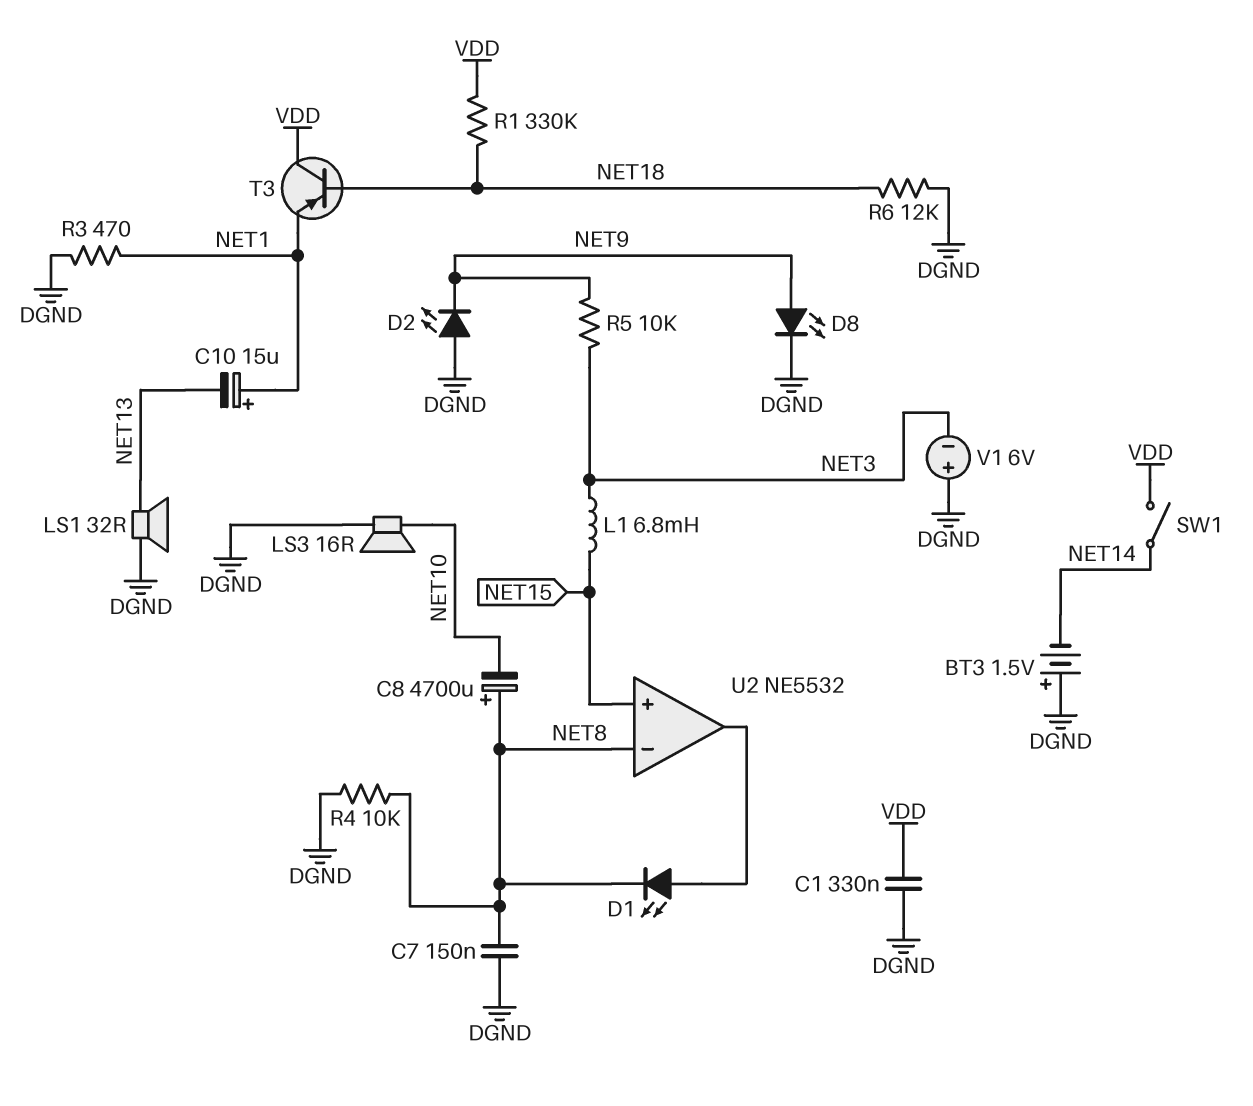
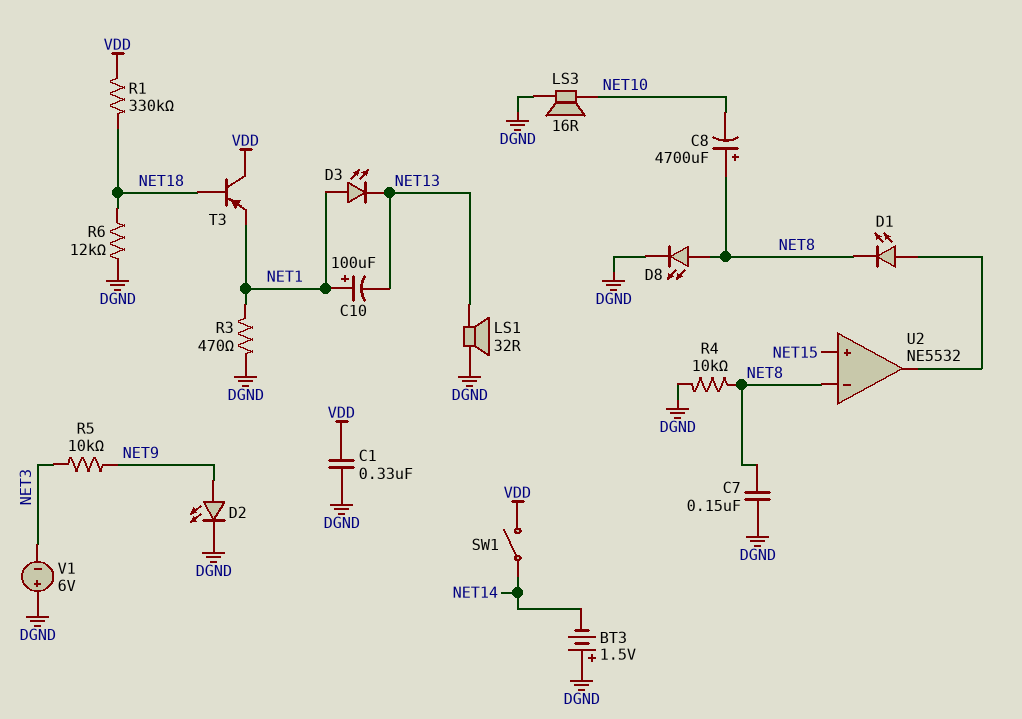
C10: 15uF (plus NET1, minus NET13) -> 100uF (plus NET1, minus NET13)
D2: LED (A DGND, K NET9) -> LED (A NET9, K DGND)
D3: none -> LED (A NET1, K NET13)
D8: LED (A NET9, K DGND) -> LED (A NET8, K DGND)
L1: 6.8mH (NET3, NET15) -> none

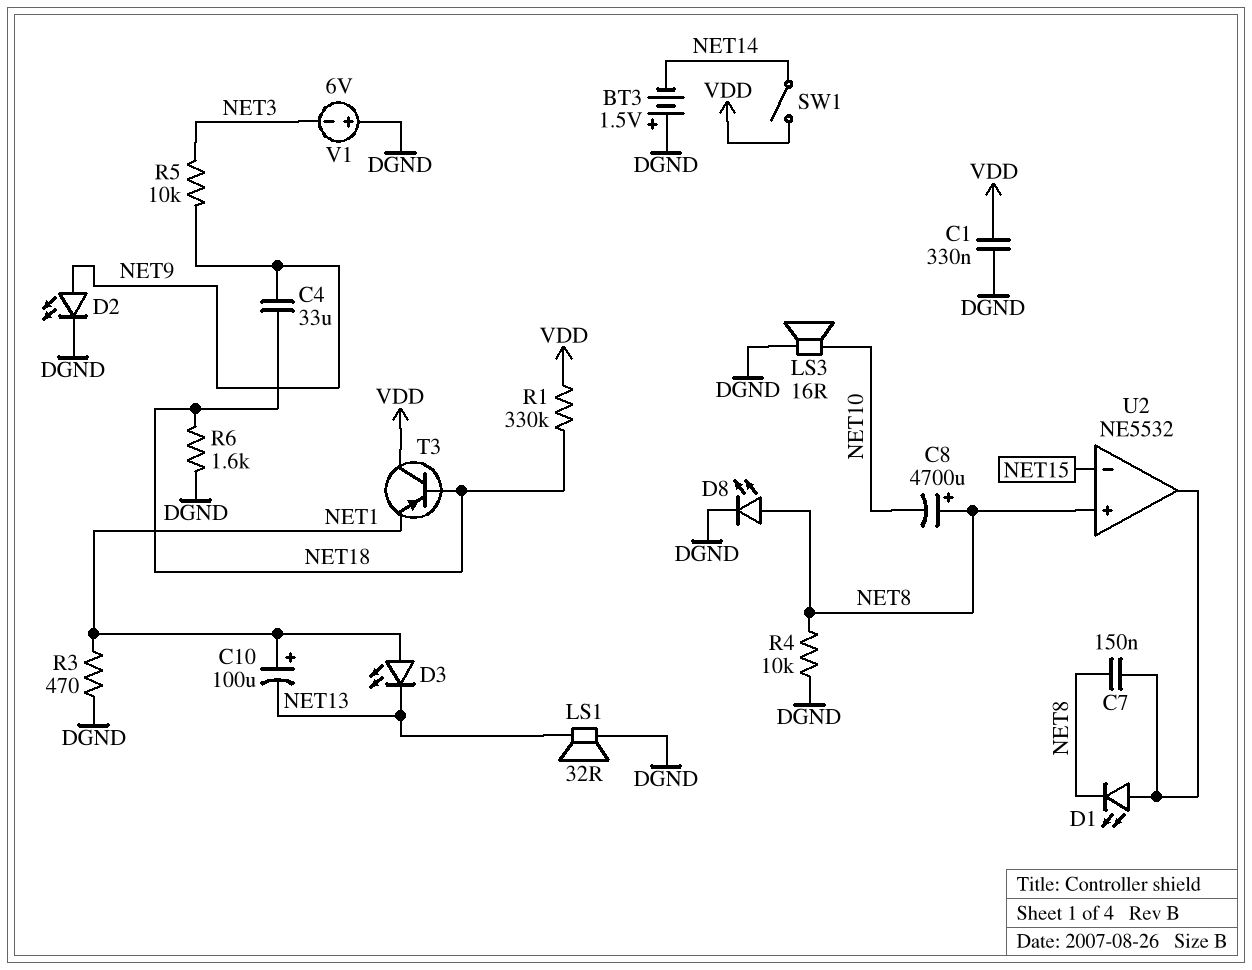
C4: none -> 33uF (NET9, NET18)
C7: 150nF (DGND, NET8) -> 150nF (NET8, U2/out)
R6: 12k (DGND, NET18) -> 1.6k (DGND, NET18)
U2 pin in+: NET15 -> NET8
U2 pin in-: NET8 -> NET15

